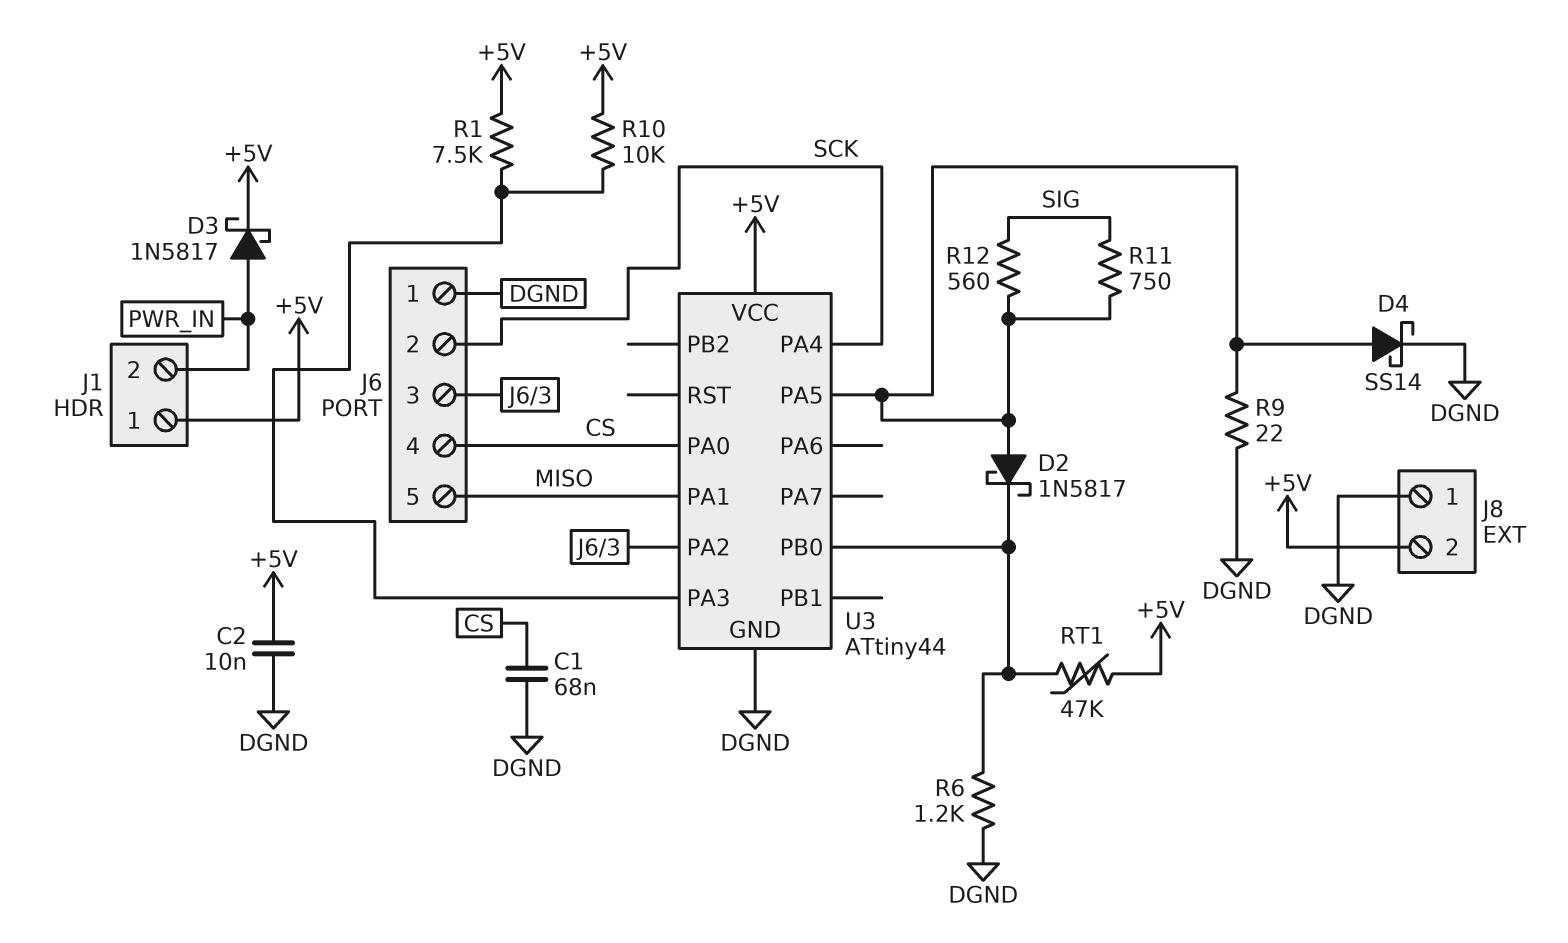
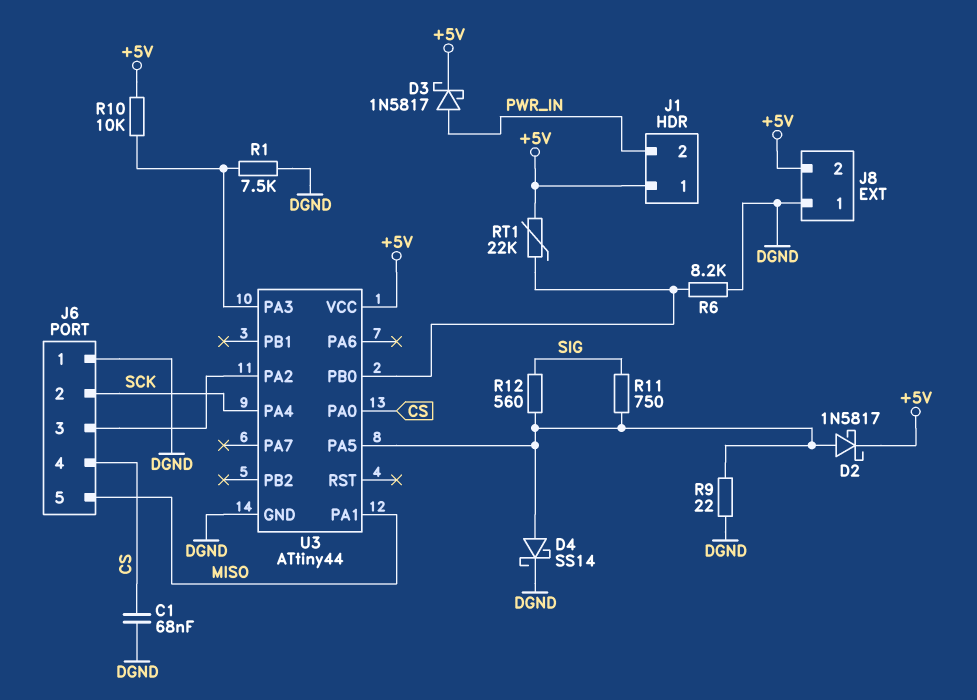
C2: 10nF (+5V, DGND) -> none
D2: schottky 1N5817 (A U3/PA5, K U3/PB0) -> schottky 1N5817 (A U3/PA5, K +5V)
R1: 7.5k (+5V, U3/PA3) -> 7.5k (DGND, U3/PA3)
R6: 1.2k (DGND, U3/PB0) -> 8.2k (DGND, U3/PB0)
RT1: 47k (+5V, U3/PB0) -> 22k (+5V, U3/PB0)

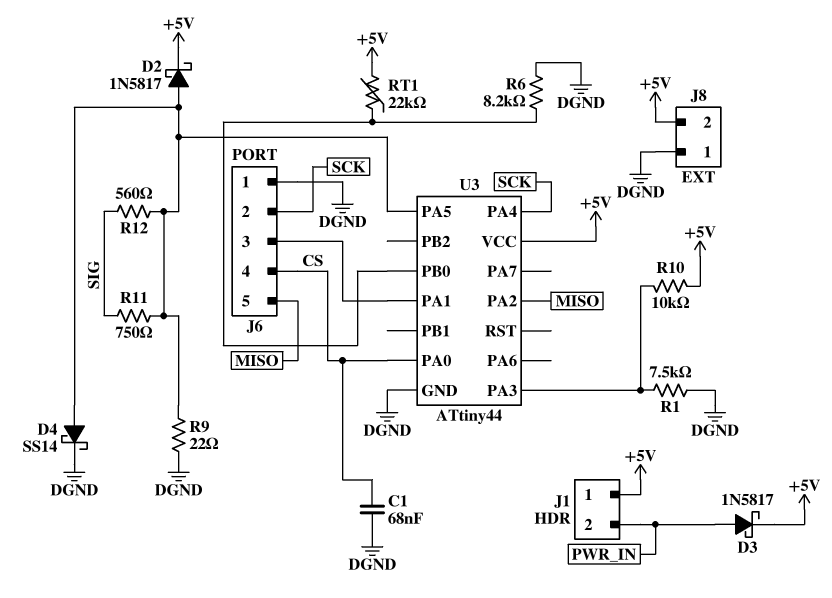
U3 pin PA1: MISO -> J6/3
U3 pin PA2: J6/3 -> MISO

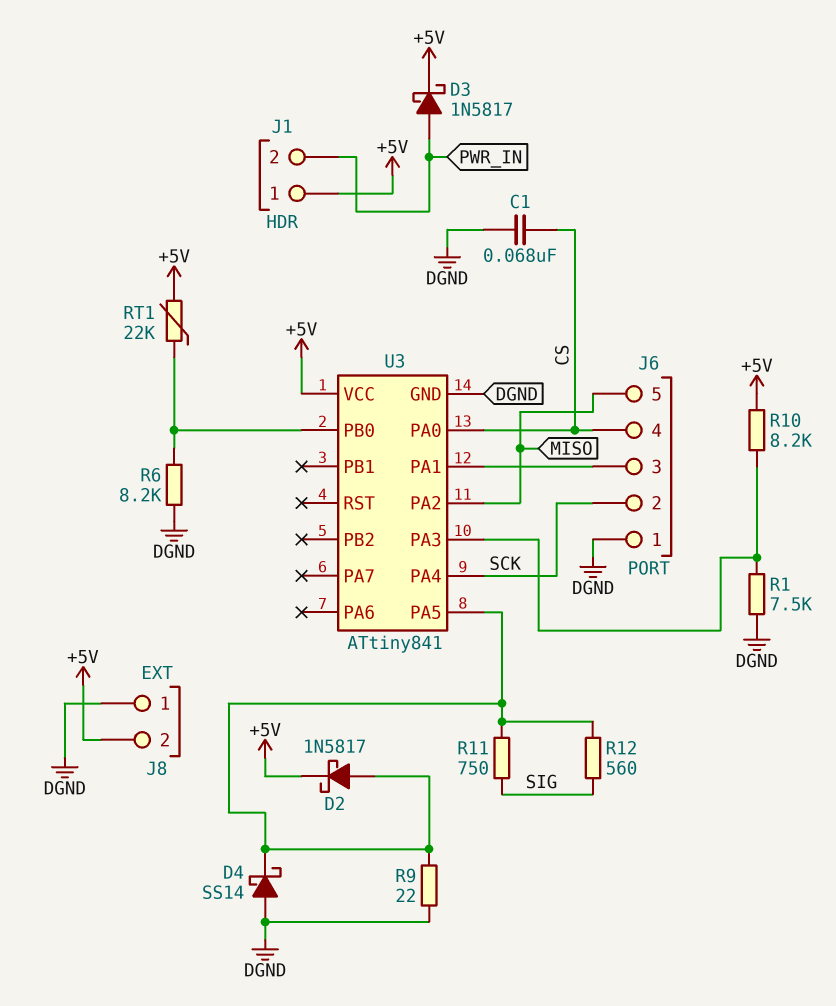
D4: schottky SS14 (A U3/PA5, K DGND) -> schottky SS14 (A DGND, K U3/PA5)
R10: 10k (+5V, U3/PA3) -> 8.2k (+5V, U3/PA3)
U3: ATtiny44 -> ATtiny841

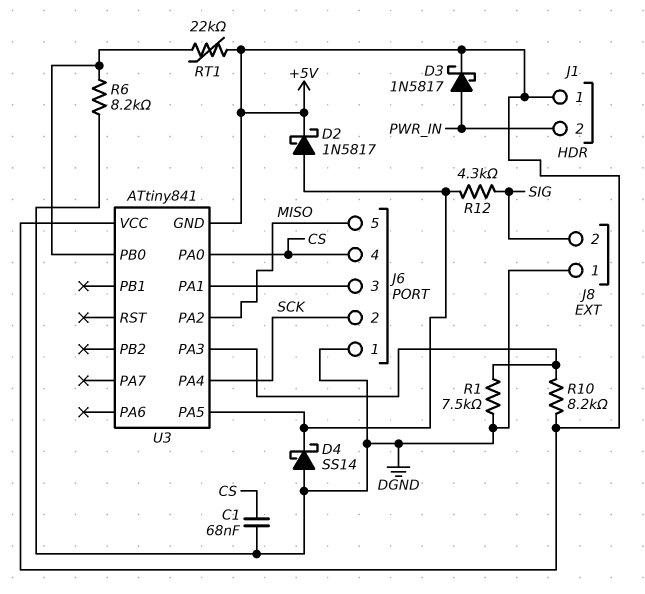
J8 pin 2: +5V -> SIG
R9: 22 (DGND, U3/PA5) -> none
R11: 750 (SIG, U3/PA5) -> none
R12: 560 (SIG, U3/PA5) -> 4.3k (SIG, U3/PA5)
U3 pin GND: DGND -> +5V

